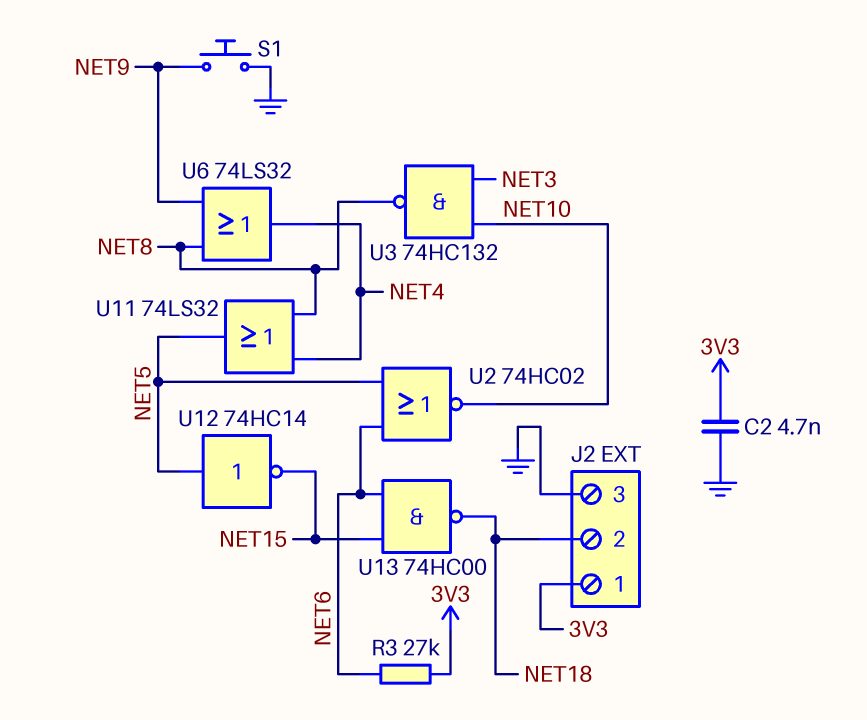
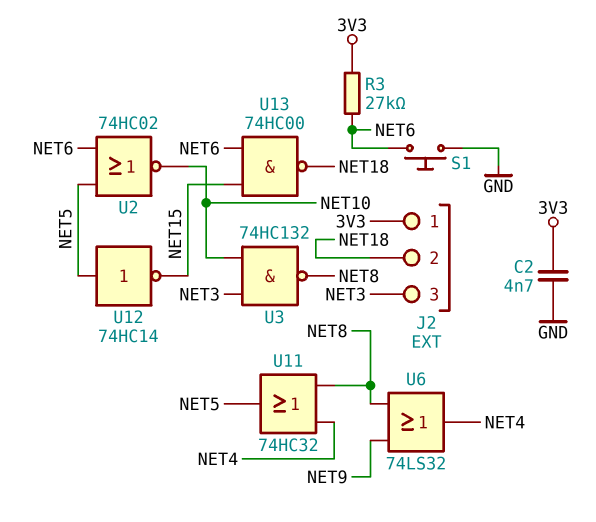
J2 pin 3: GND -> NET3
S1: button (GND, NET9) -> button (GND, NET6)
U11: OR 74LS32 (in NET4, in NET8, out NET5) -> OR 74HC32 (in NET4, in NET8, out NET5)

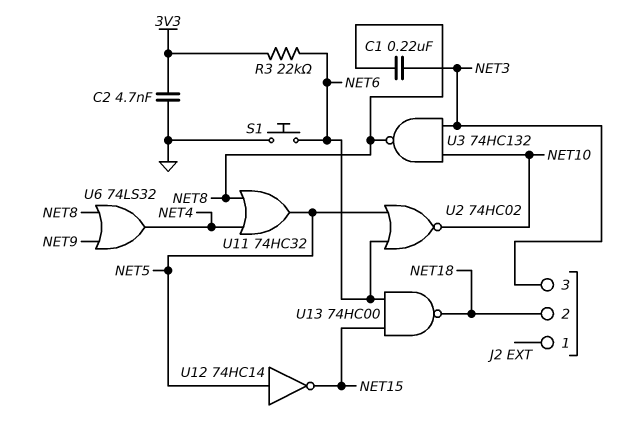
C1: none -> 220nF (NET3, NET8)
J2 pin 1: 3V3 -> none
R3: 27k (3V3, NET6) -> 22k (3V3, NET6)

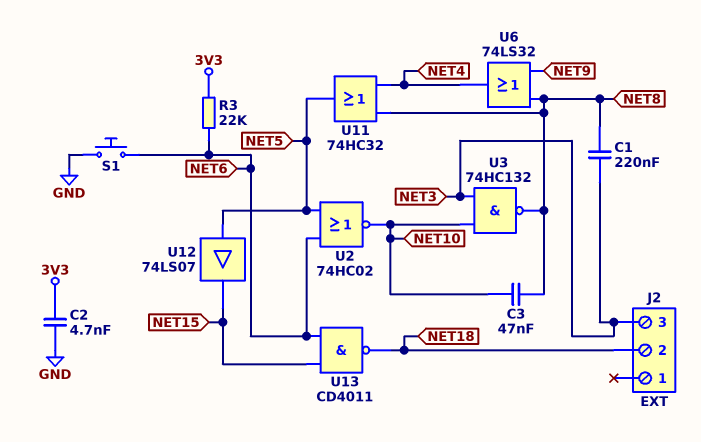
C3: none -> 47nF (NET8, NET10)
U12: NOT 74HC14 (in NET5, out NET15) -> buffer 74LS07 (in NET5, out NET15)
U13: NAND 74HC00 (in NET6, in NET15, out NET18) -> NAND CD4011 (in NET6, in NET15, out NET18)

